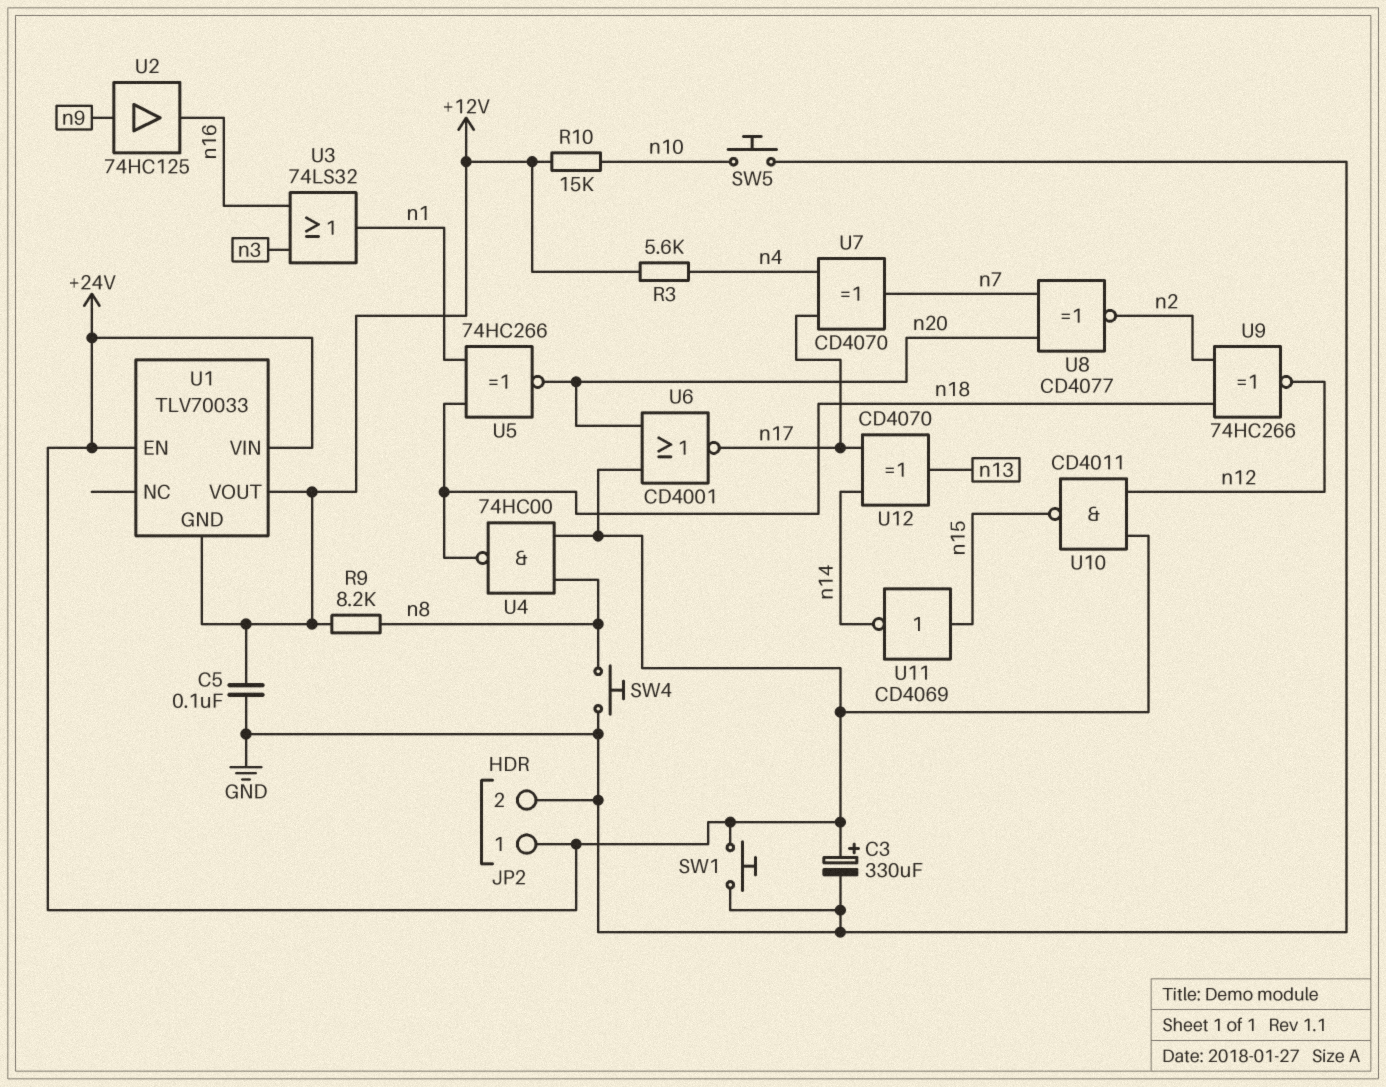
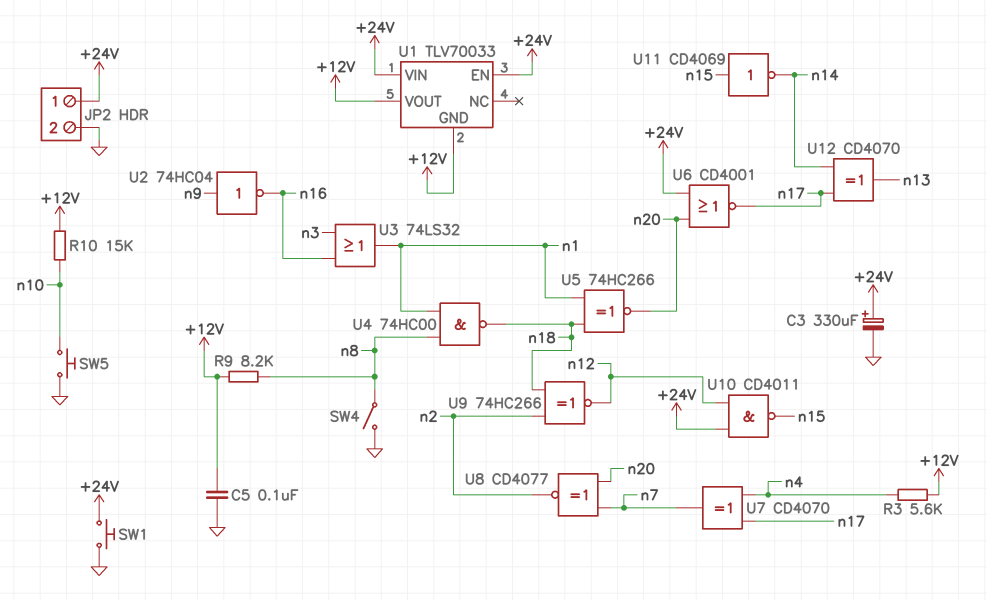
SW4: button (GND, n8) -> switch (GND, n8)
U2: buffer 74HC125 (in n9, out n16) -> NOT 74HC04 (in n9, out n16)
U4: NAND 74HC00 (in +24V, in n8, out n18) -> NAND 74HC00 (in n1, in n8, out n18)

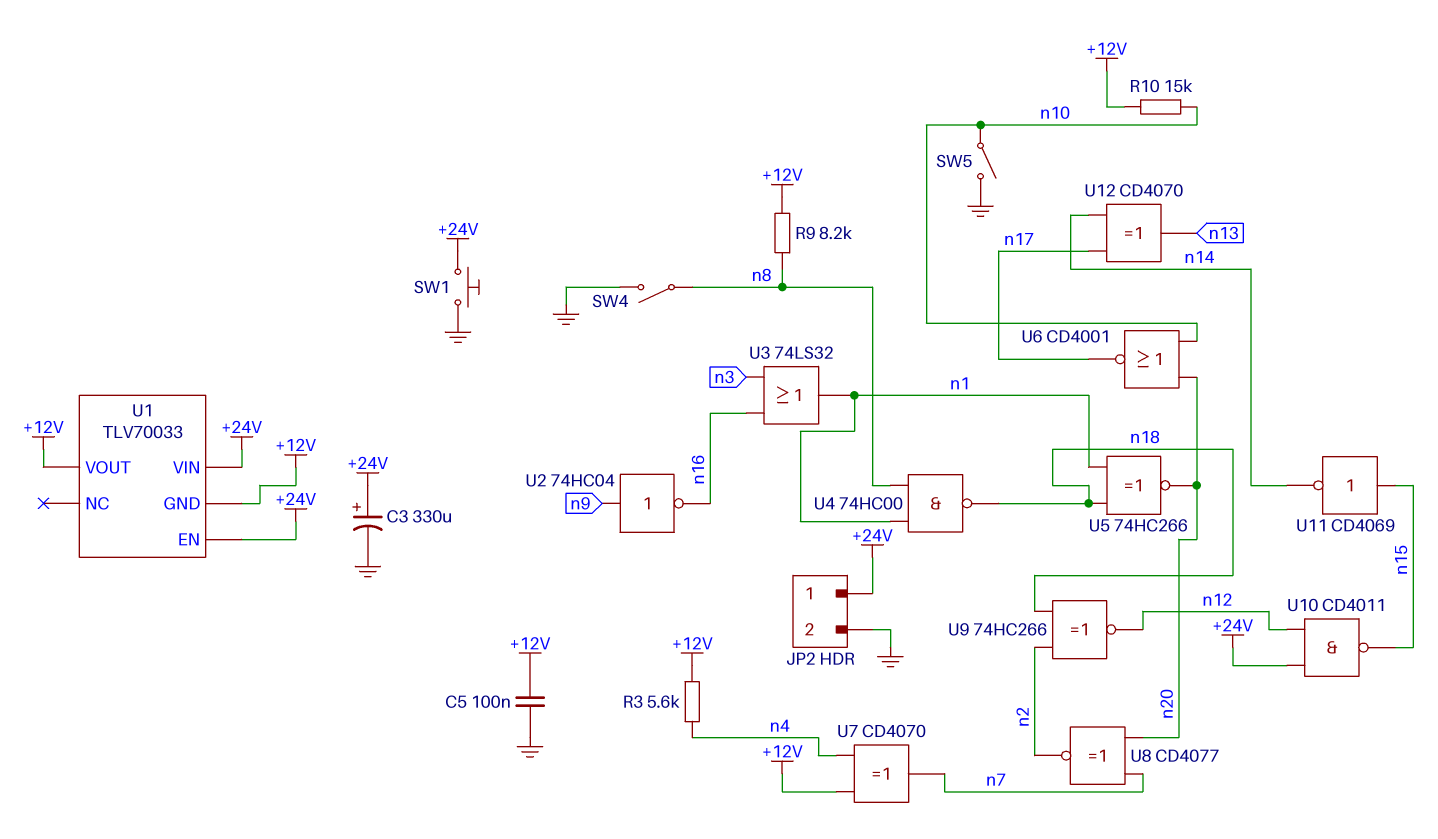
SW5: button (GND, n10) -> switch (GND, n10)
U6: NOR CD4001 (in +24V, in n20, out n17) -> NOR CD4001 (in n10, in n20, out n17)
U7: XOR CD4070 (in n4, in n17, out n7) -> XOR CD4070 (in +12V, in n4, out n7)

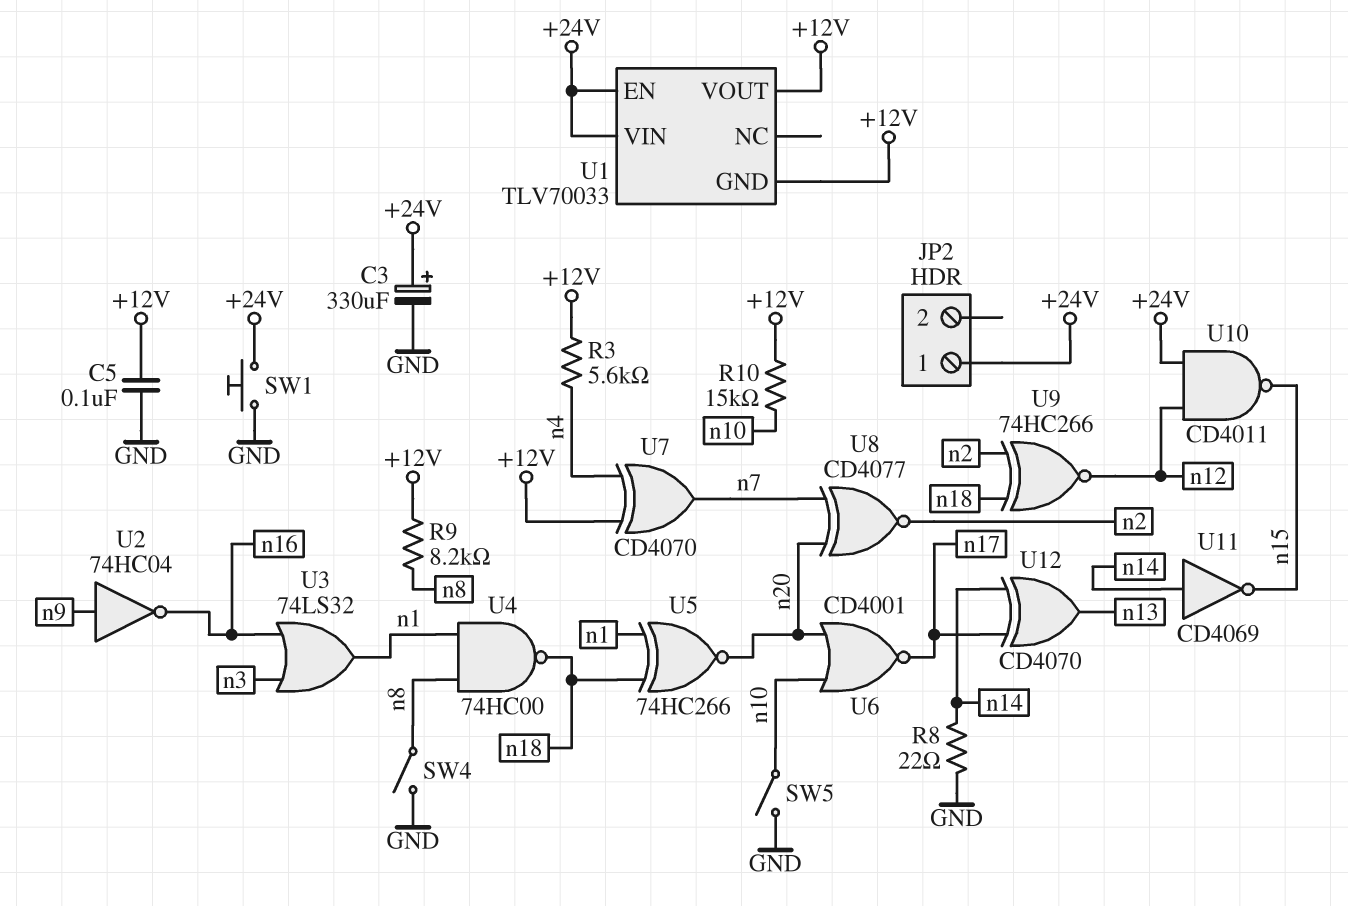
JP2 pin 2: GND -> none
R8: none -> 22 (GND, n14)
U11: NOT CD4069 (in n15, out n14) -> NOT CD4069 (in n14, out n15)

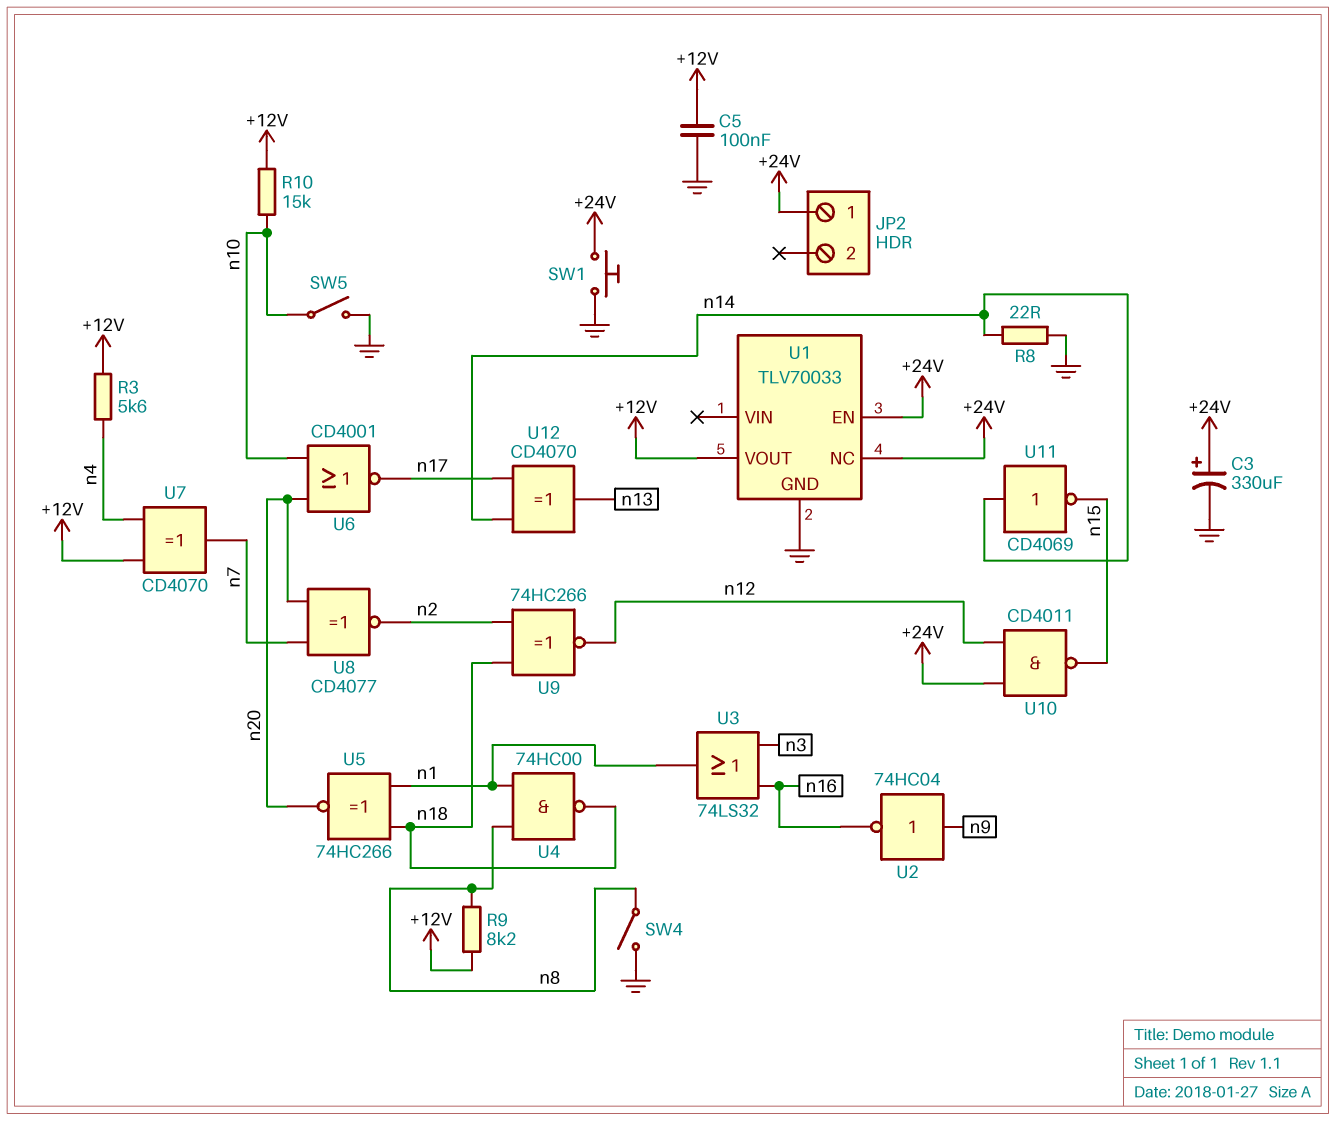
U1 pin GND: +12V -> GND
U1 pin NC: none -> +24V
U1 pin VIN: +24V -> none

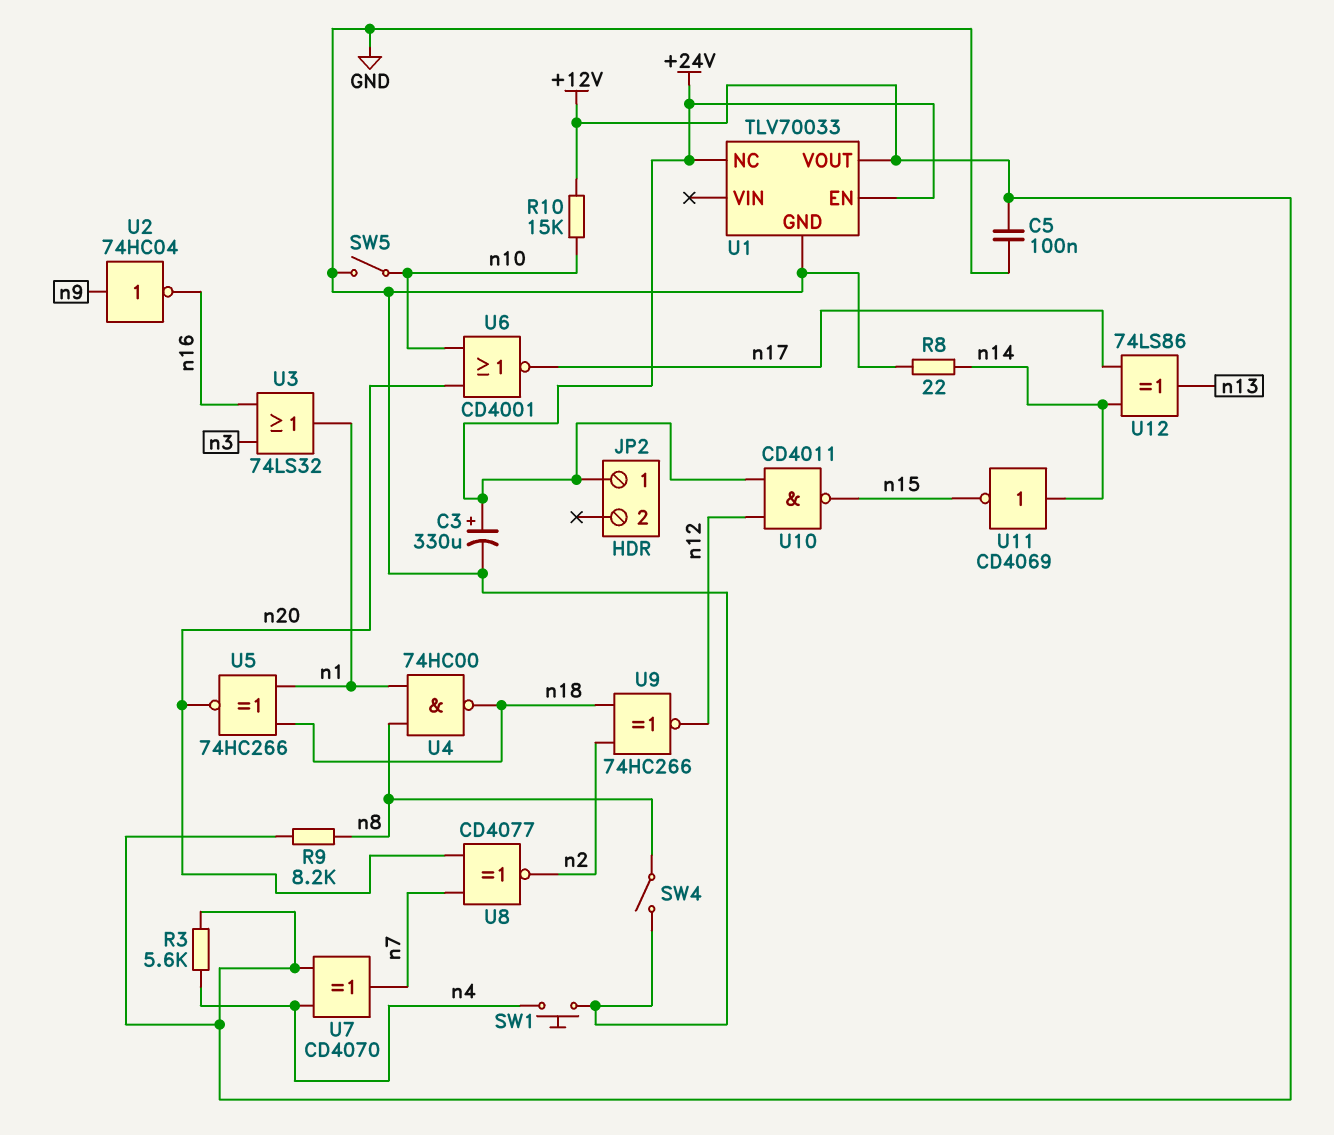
SW1: button (+24V, GND) -> button (GND, n4)
U12: XOR CD4070 (in n14, in n17, out n13) -> XOR 74LS86 (in n14, in n17, out n13)

